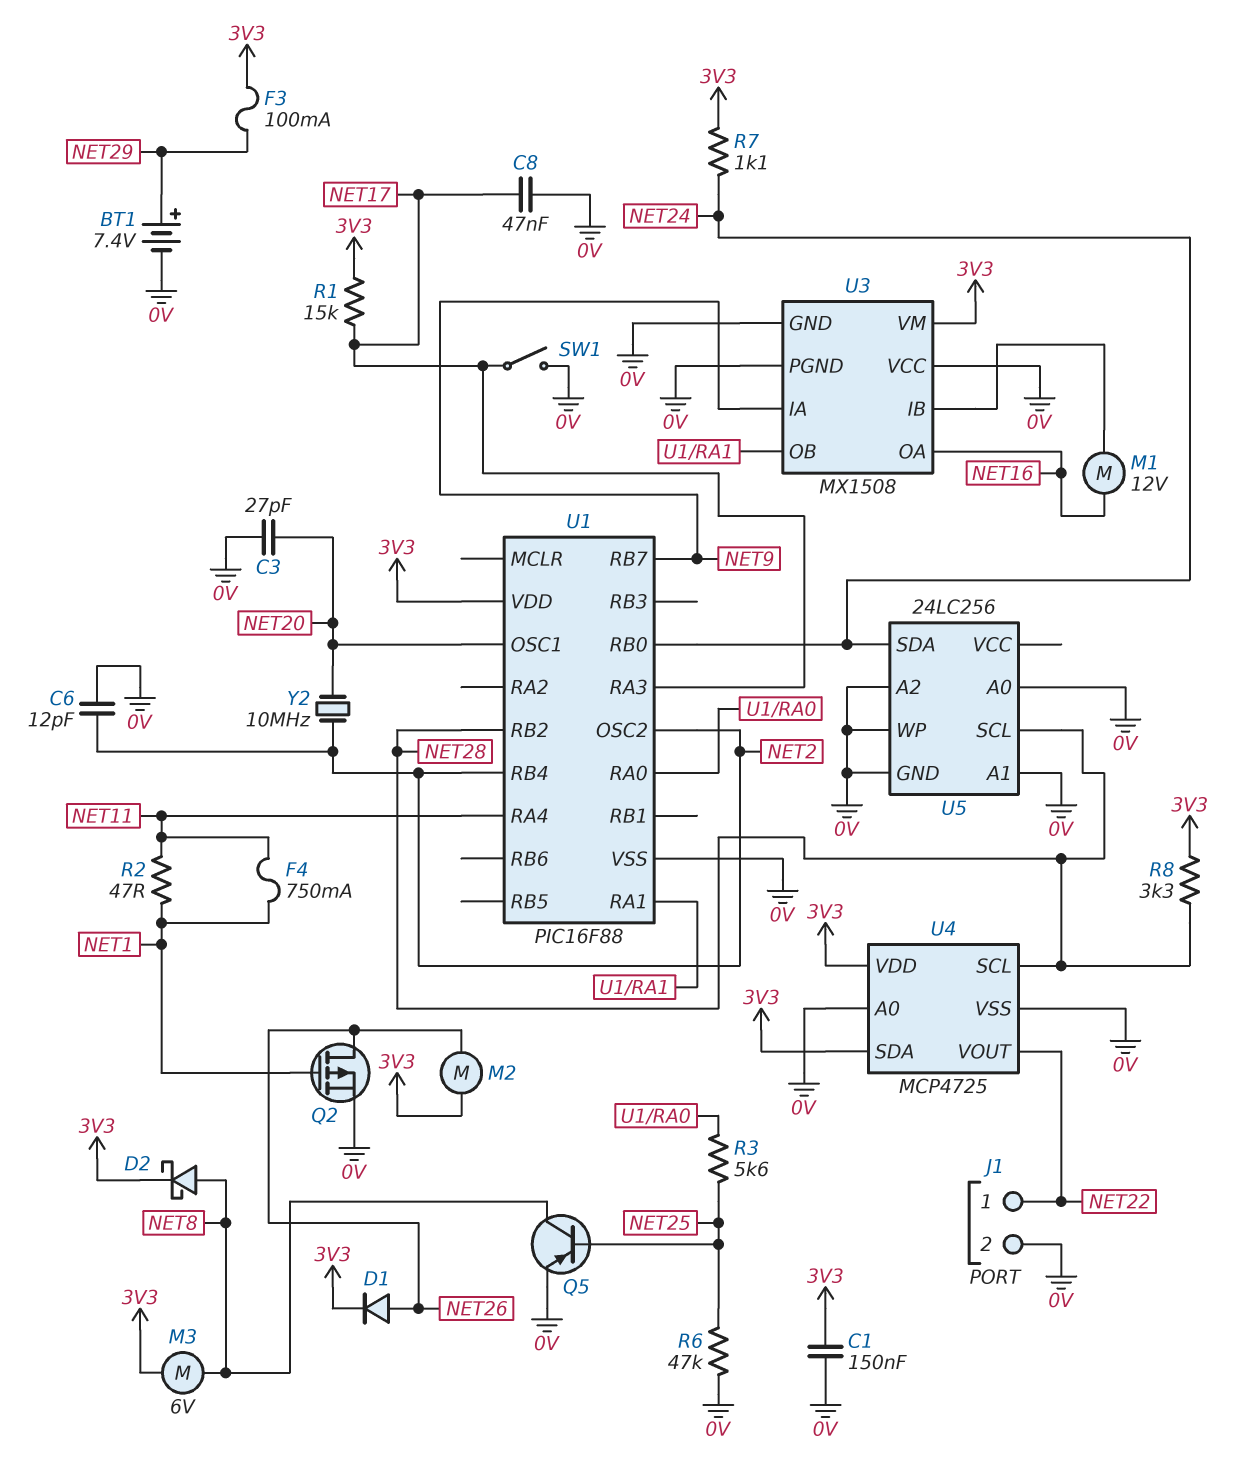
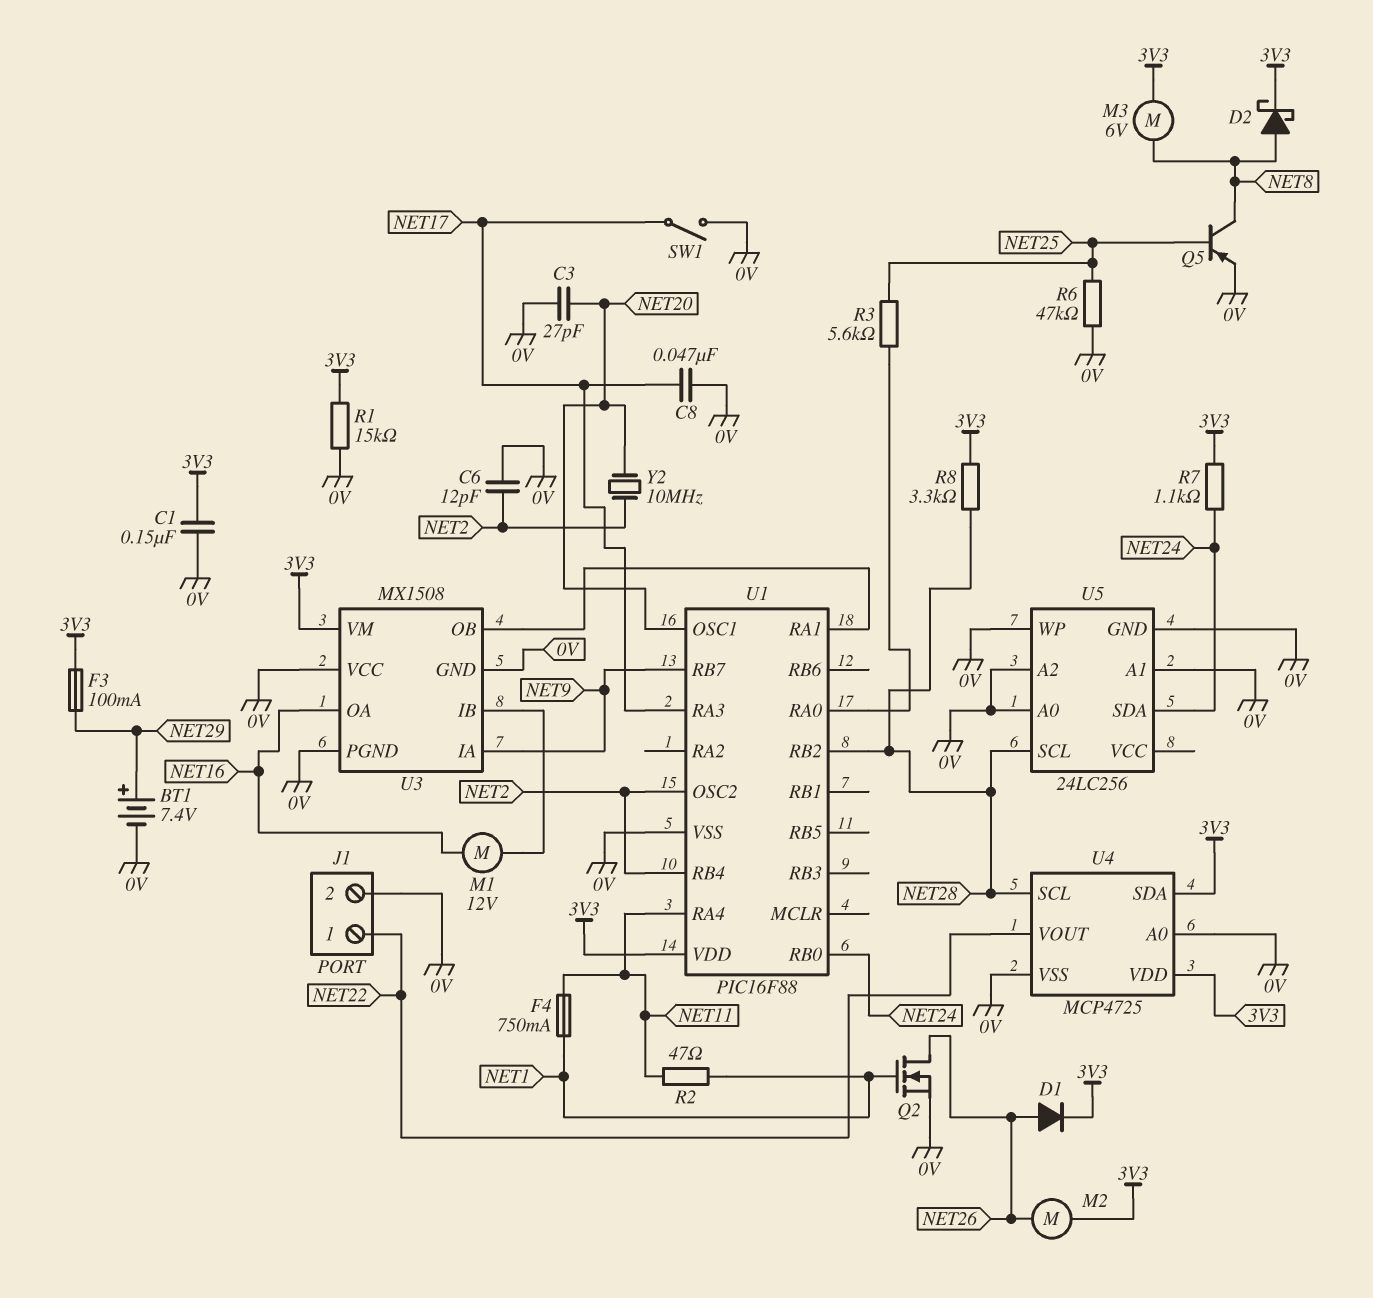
Q2: PMOS (G NET1, D NET26, S 0V) -> NMOS (G NET1, D NET26, S 0V)
R1: 15k (3V3, NET17) -> 15k (0V, 3V3)

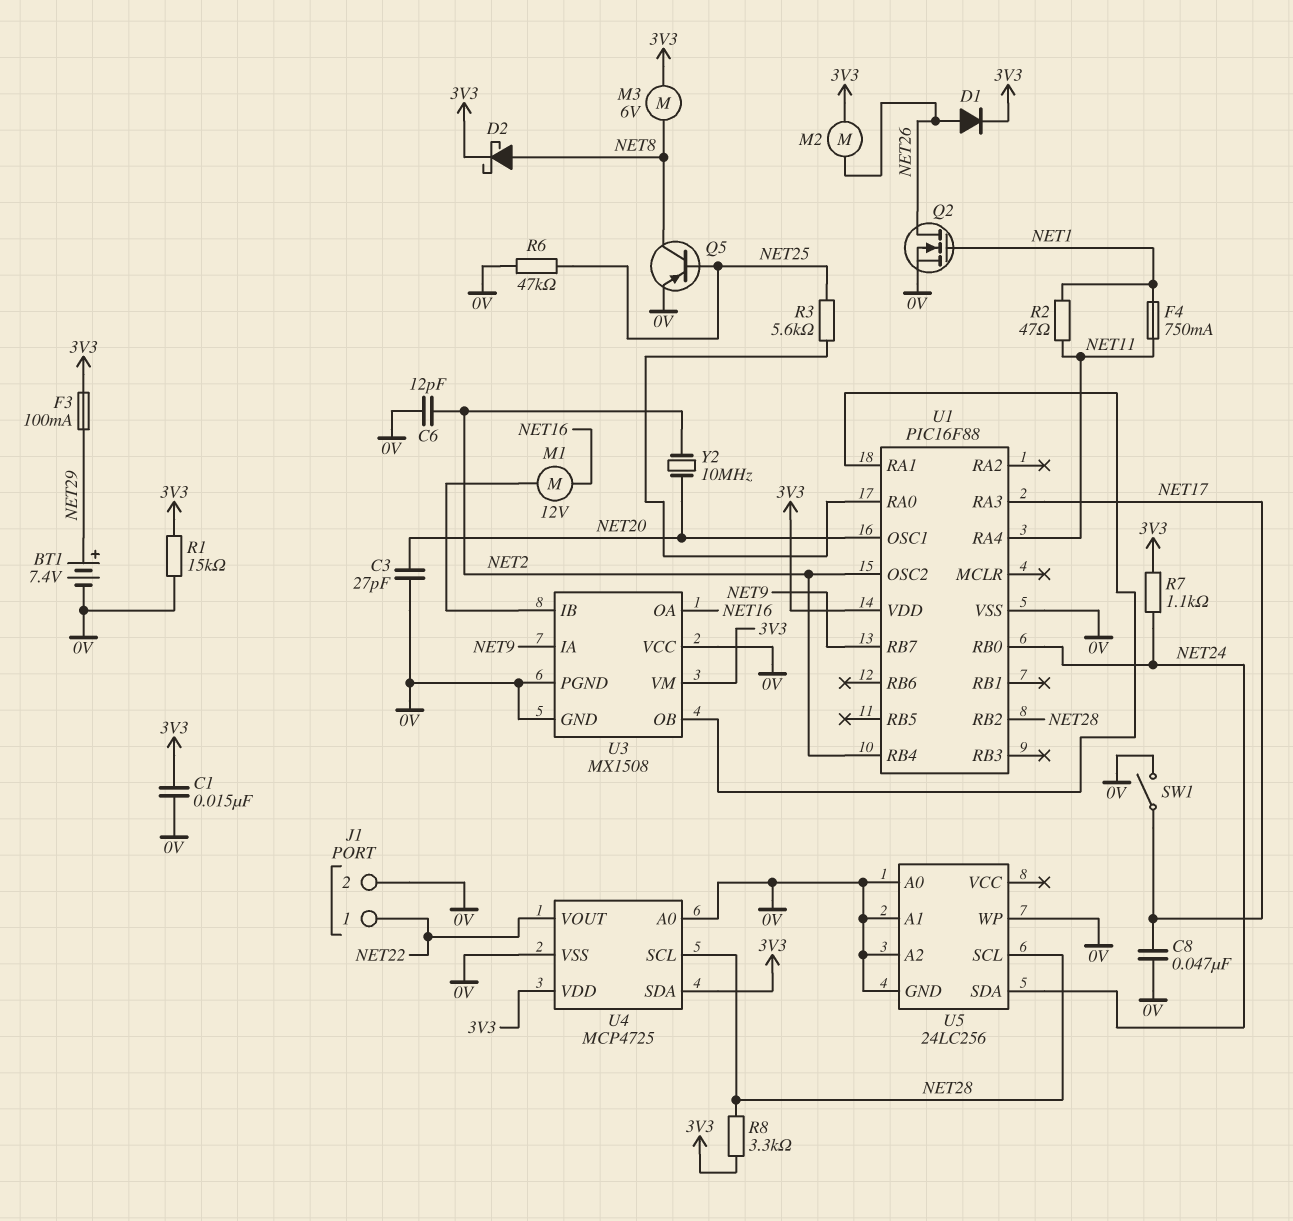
C1: 150nF (0V, 3V3) -> 15nF (0V, 3V3)

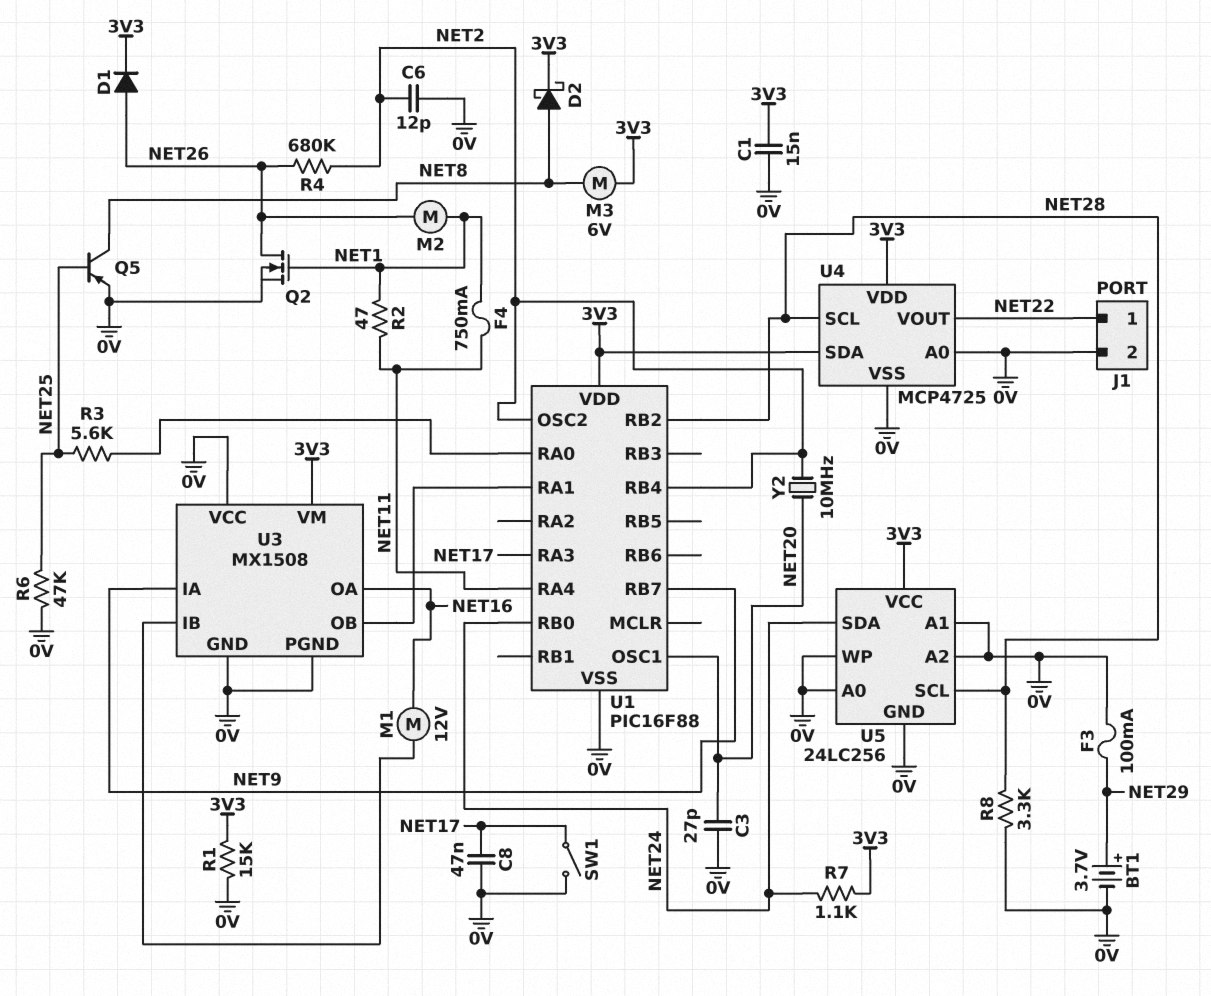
BT1: 7.4V (plus NET29, minus 0V) -> 3.7V (plus NET29, minus 0V)
F3: 100mA (3V3, NET29) -> 100mA (0V, NET29)
M2: motor (3V3, NET26) -> motor (NET1, NET26)
R4: none -> 680k (NET2, NET26)
R8: 3.3k (3V3, NET28) -> 3.3k (0V, NET28)
U5 pin VCC: none -> 3V3

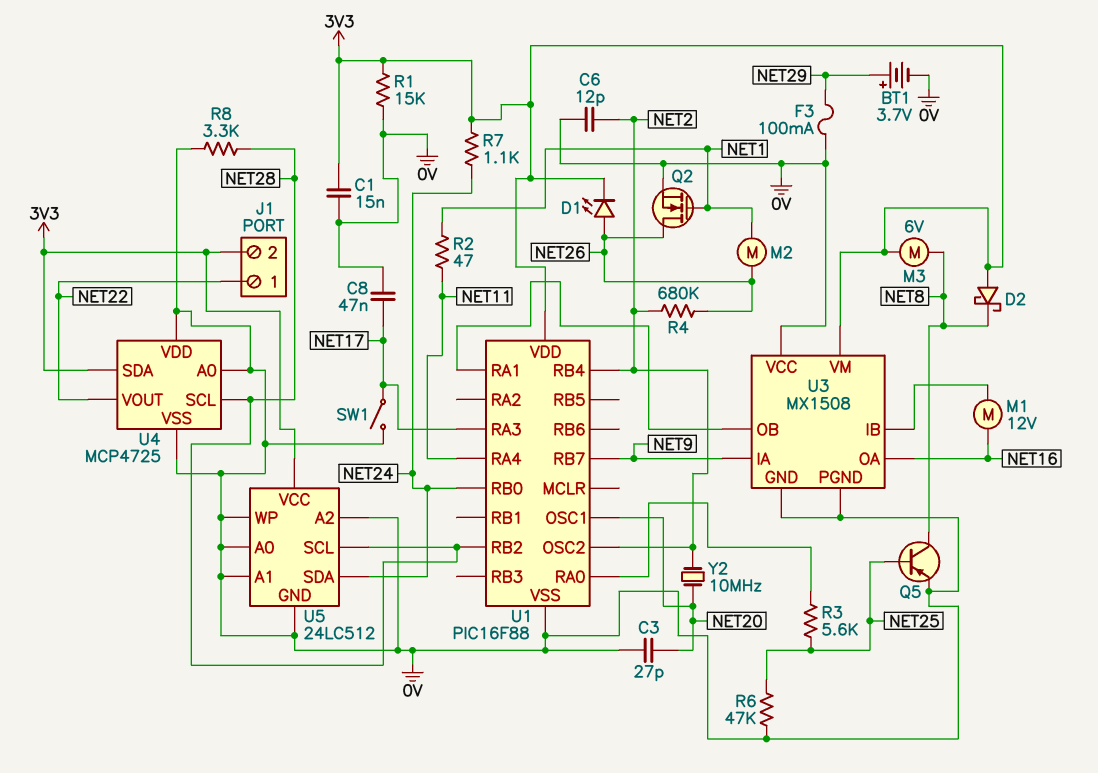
D1: diode (A NET26, K 3V3) -> LED (A NET26, K 3V3)
D2: schottky (A NET8, K 3V3) -> schottky (A 3V3, K NET8)
F4: 750mA (NET1, NET11) -> none
J1 pin 2: 0V -> 3V3
U4 pin VDD: 3V3 -> 0V
U5: 24LC256 -> 24LC512

